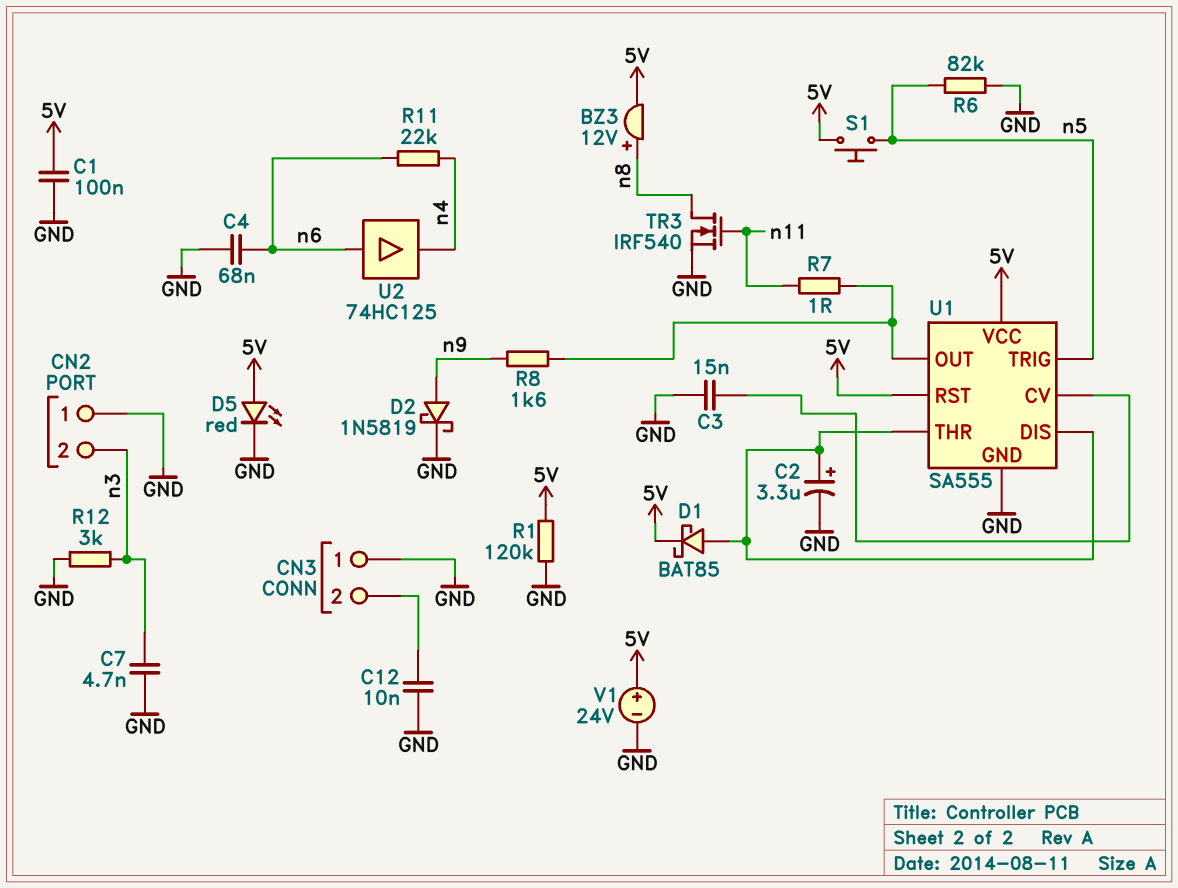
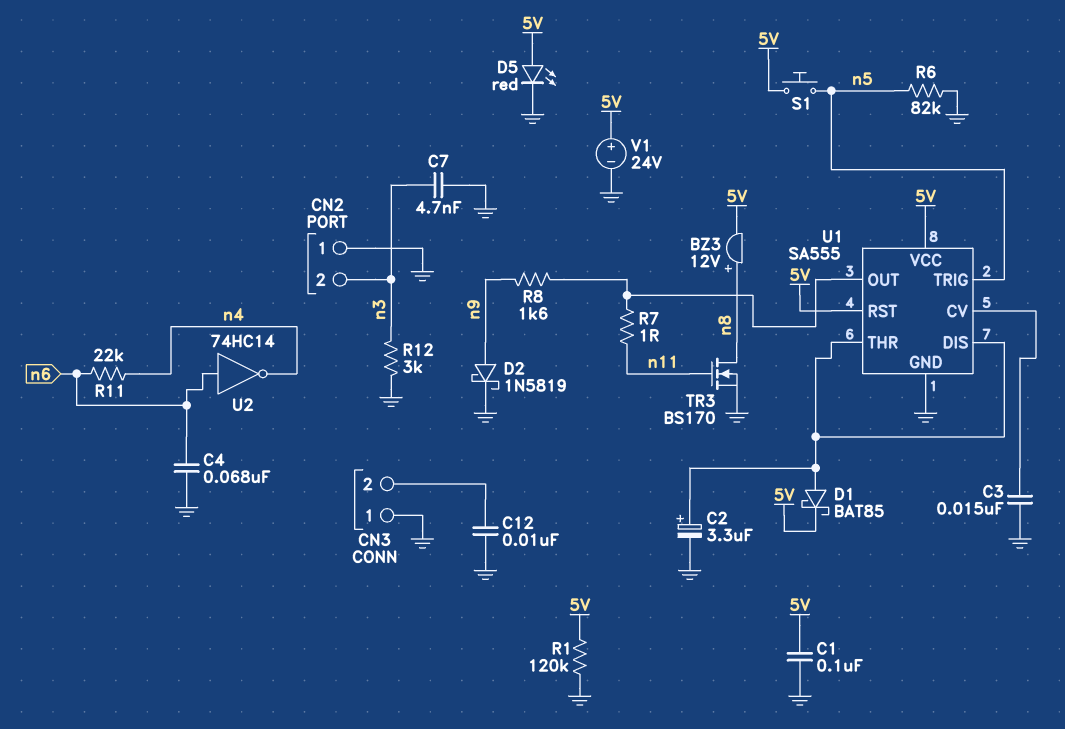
TR3: NMOS IRF540 (G n11, D n8, S GND) -> NMOS BS170 (G n11, D n8, S GND)
U2: buffer 74HC125 (in n6, out n4) -> NOT 74HC14 (in n6, out n4)

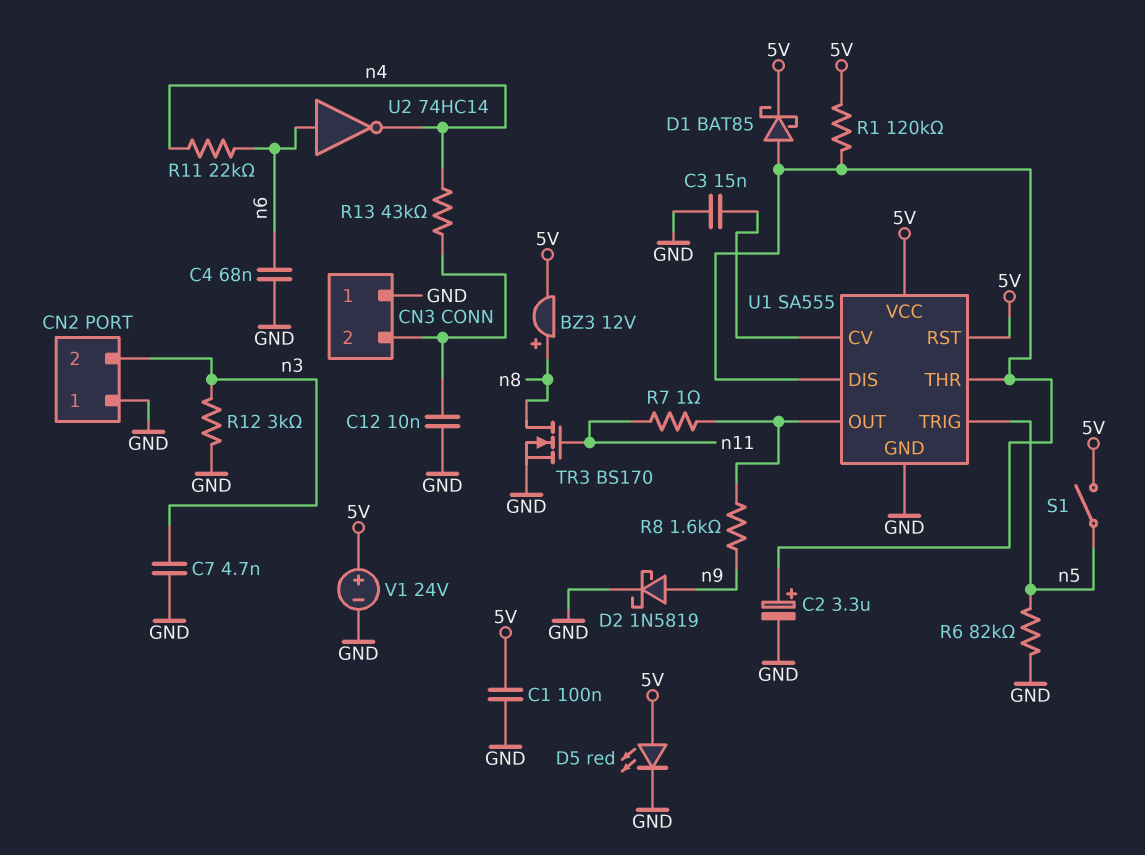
R1: 120k (5V, GND) -> 120k (5V, U1/DIS)
R13: none -> 43k (CN3/2, n4)
S1: button (5V, n5) -> switch (5V, n5)

